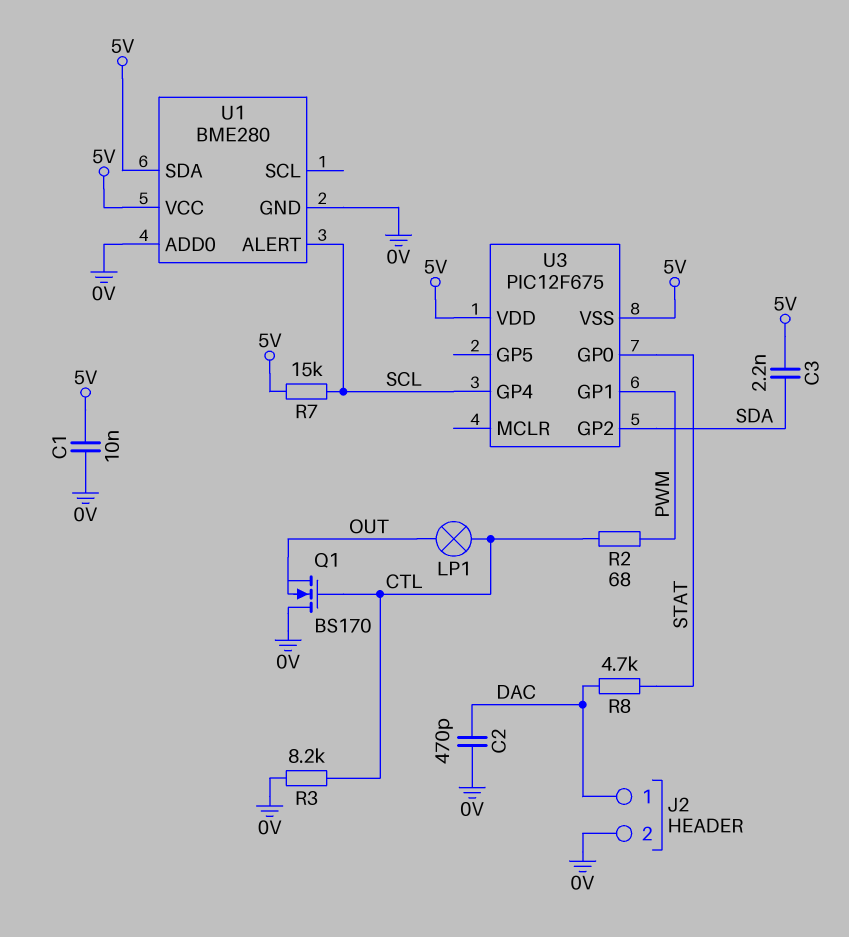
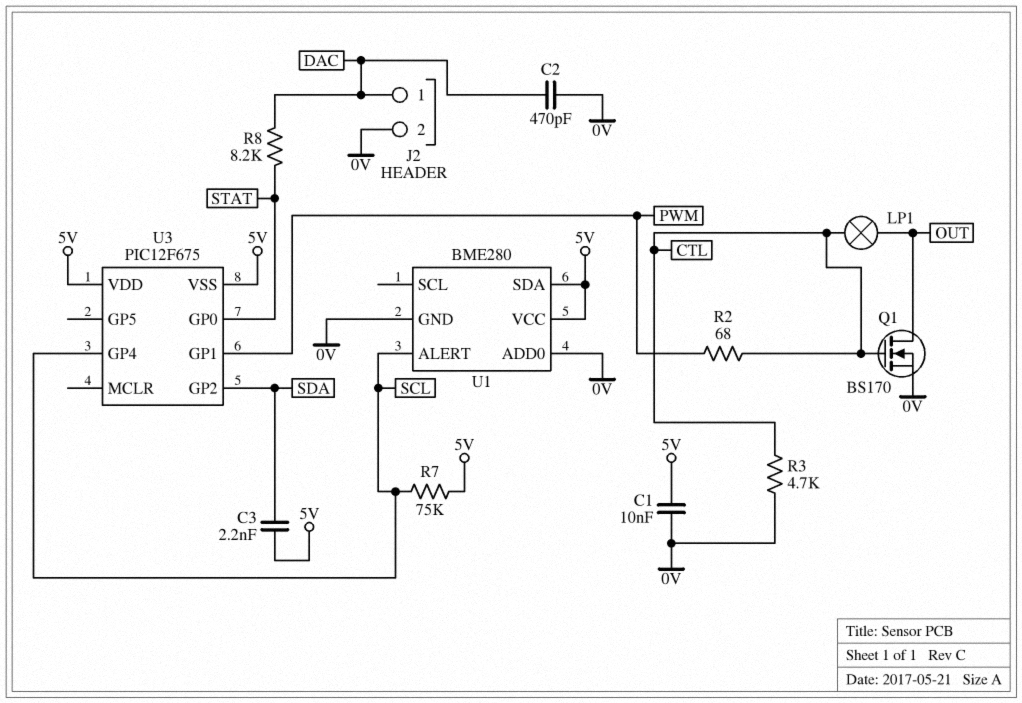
Q1: NMOS BS170 (G CTL, D 0V, S OUT) -> NMOS BS170 (G CTL, D OUT, S 0V)
R3: 8.2k (0V, CTL) -> 4.7k (0V, CTL)
R7: 15k (5V, SCL) -> 75k (5V, SCL)
R8: 4.7k (DAC, STAT) -> 8.2k (DAC, STAT)

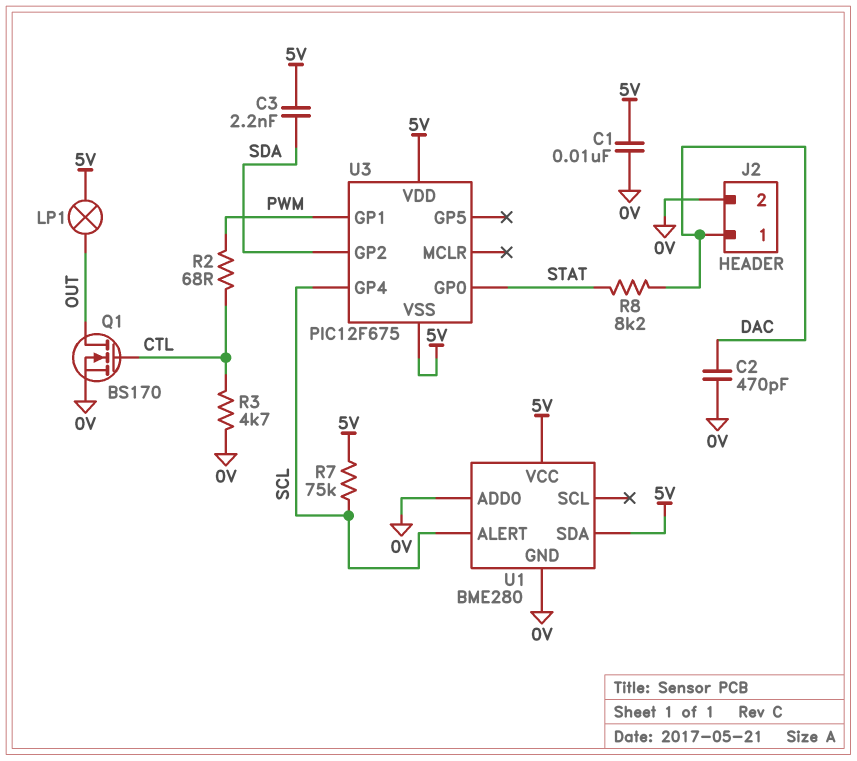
LP1: lamp (CTL, OUT) -> lamp (5V, OUT)

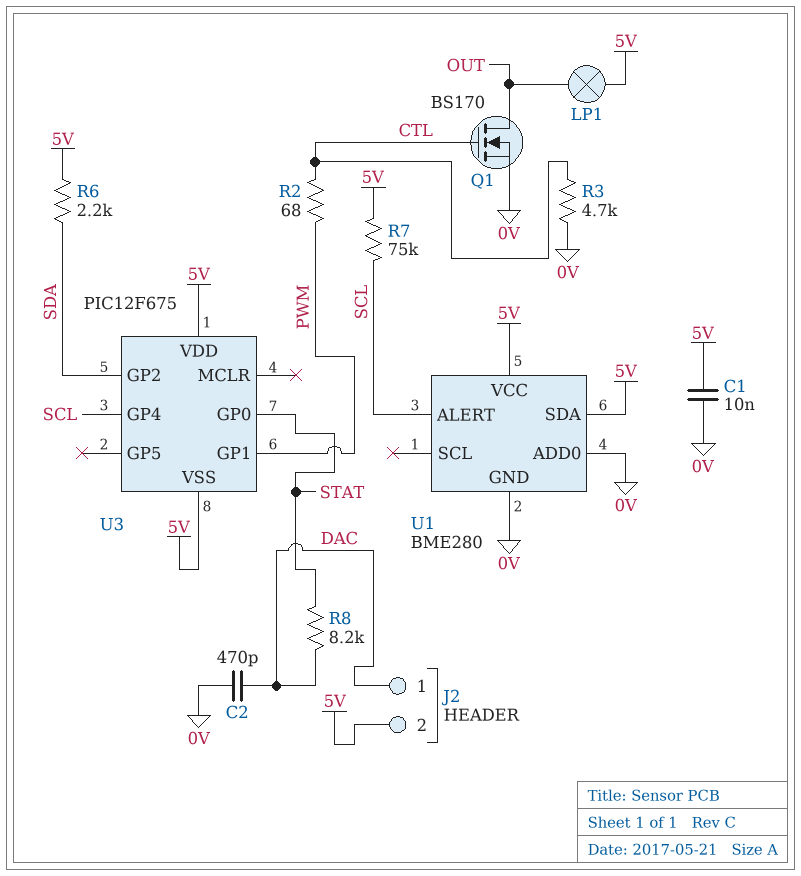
C3: 2.2nF (5V, SDA) -> none
J2 pin 2: 0V -> 5V
R6: none -> 2.2k (5V, SDA)

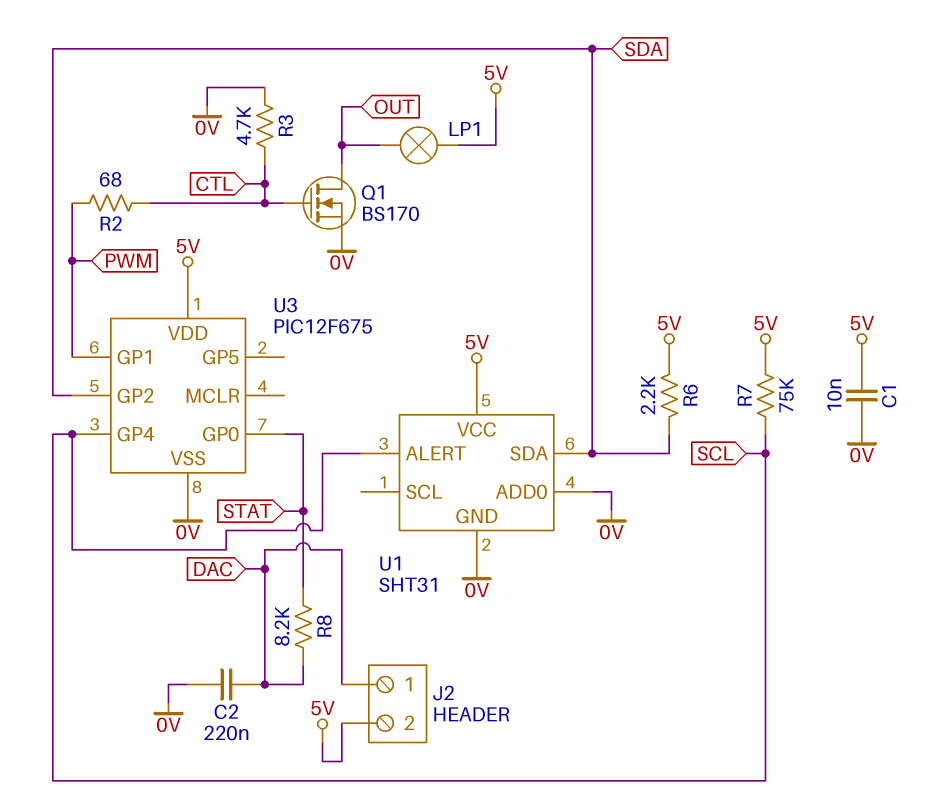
C2: 470pF (0V, DAC) -> 220nF (0V, DAC)
U1: BME280 -> SHT31
U1 pin SDA: 5V -> SDA
U3 pin VSS: 5V -> 0V

